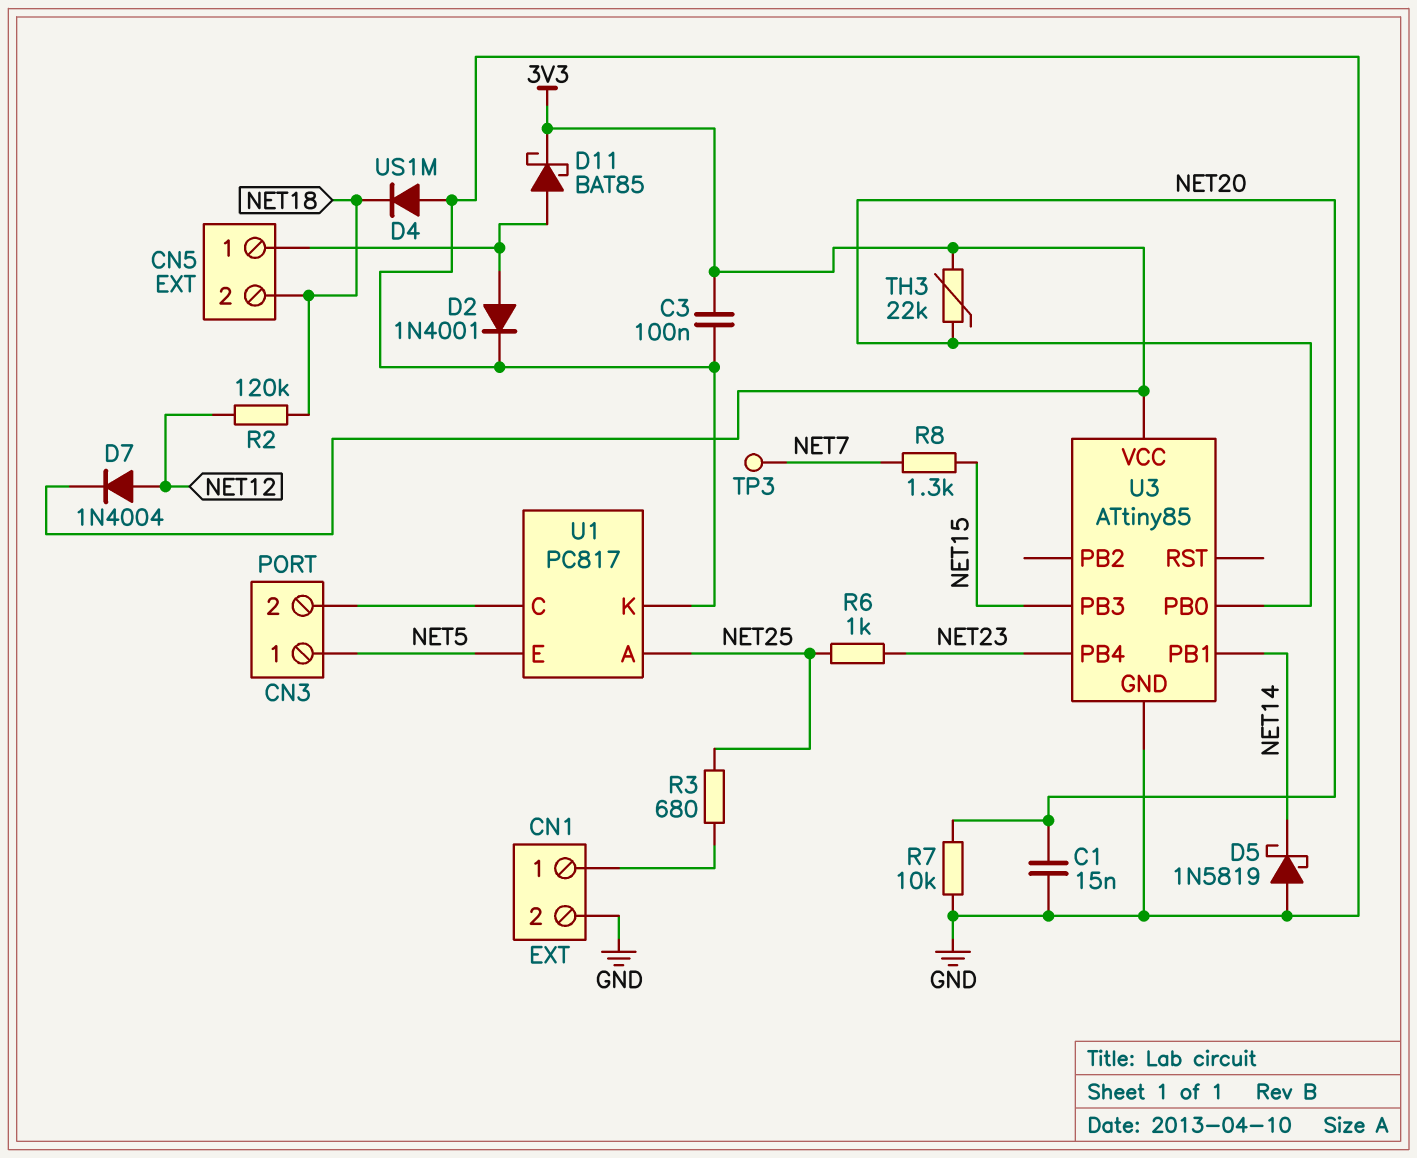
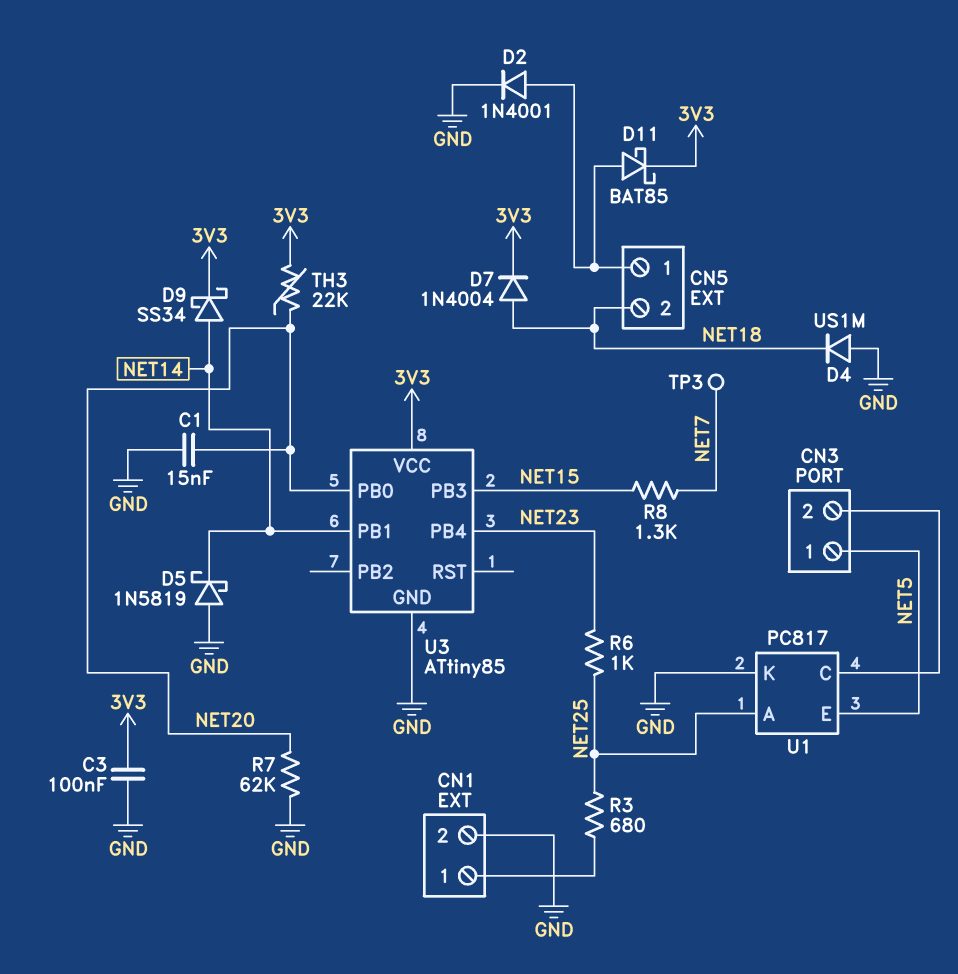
D7: diode 1N4004 (A NET12, K 3V3) -> diode 1N4004 (A NET18, K 3V3)
D9: none -> schottky SS34 (A NET14, K 3V3)
R2: 120k (NET12, NET18) -> none
R7: 10k (GND, NET20) -> 62k (GND, NET20)

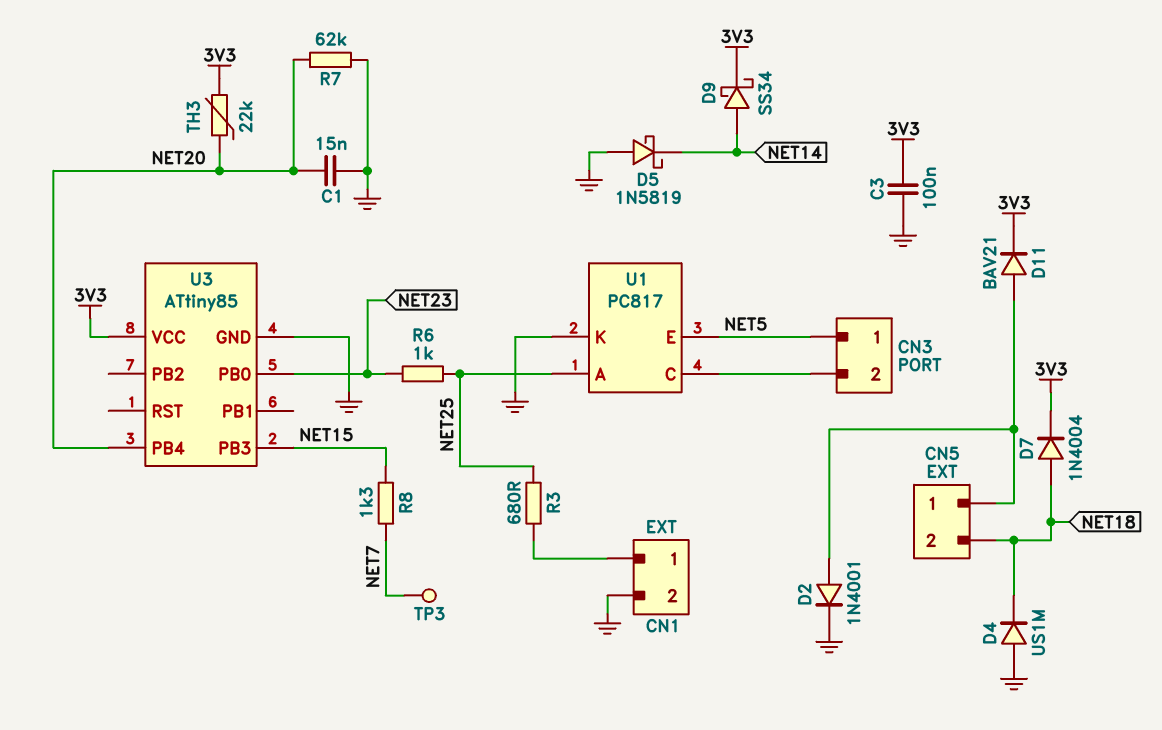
D11: schottky BAT85 (A CN5/1, K 3V3) -> diode BAV21 (A CN5/1, K 3V3)
U3 pin PB0: NET20 -> NET23
U3 pin PB1: NET14 -> none
U3 pin PB4: NET23 -> NET20

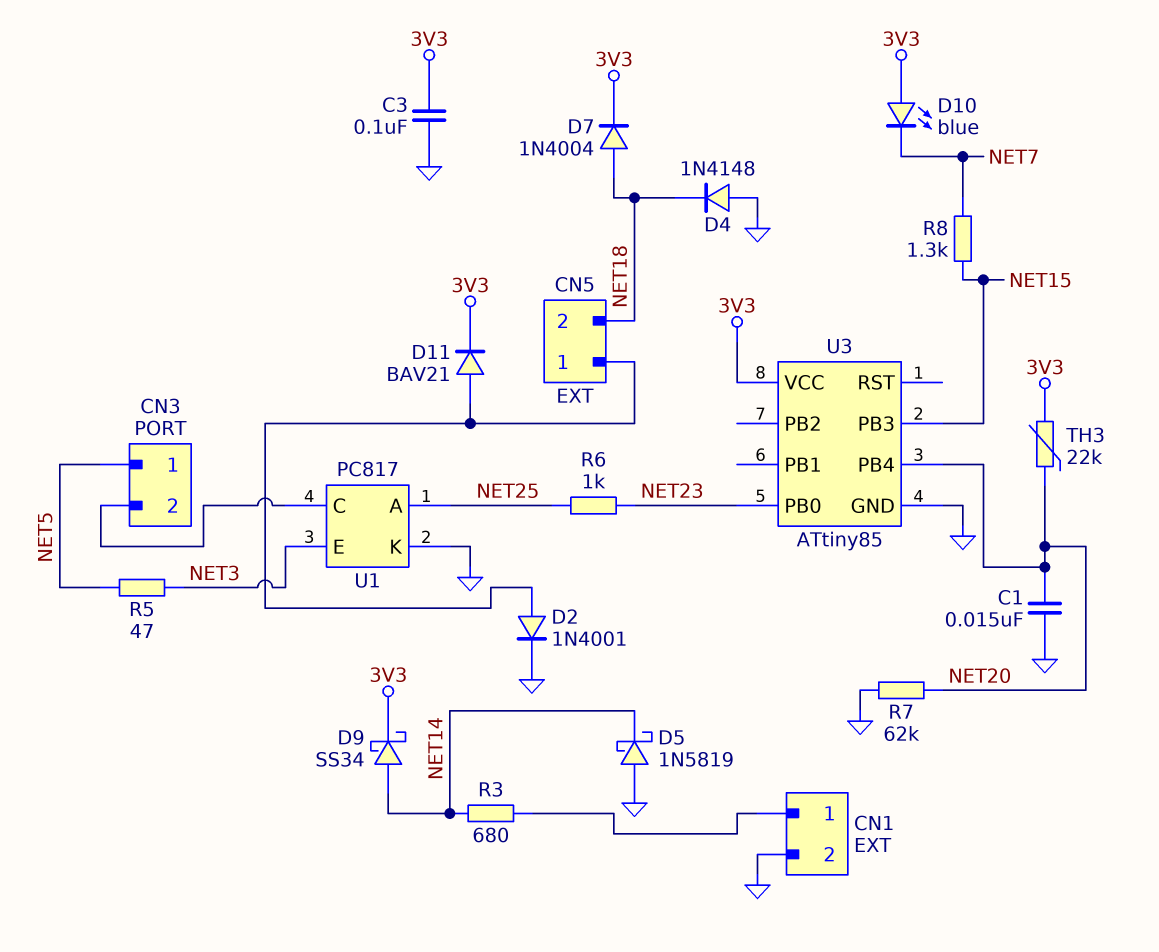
D4: diode US1M (A GND, K NET18) -> diode 1N4148 (A GND, K NET18)
D10: none -> LED blue (A 3V3, K NET7)
R3: 680 (CN1/1, NET25) -> 680 (CN1/1, NET14)
R5: none -> 47 (NET3, NET5)
TP3: test point (NET7) -> none
U1 pin E: NET5 -> NET3

